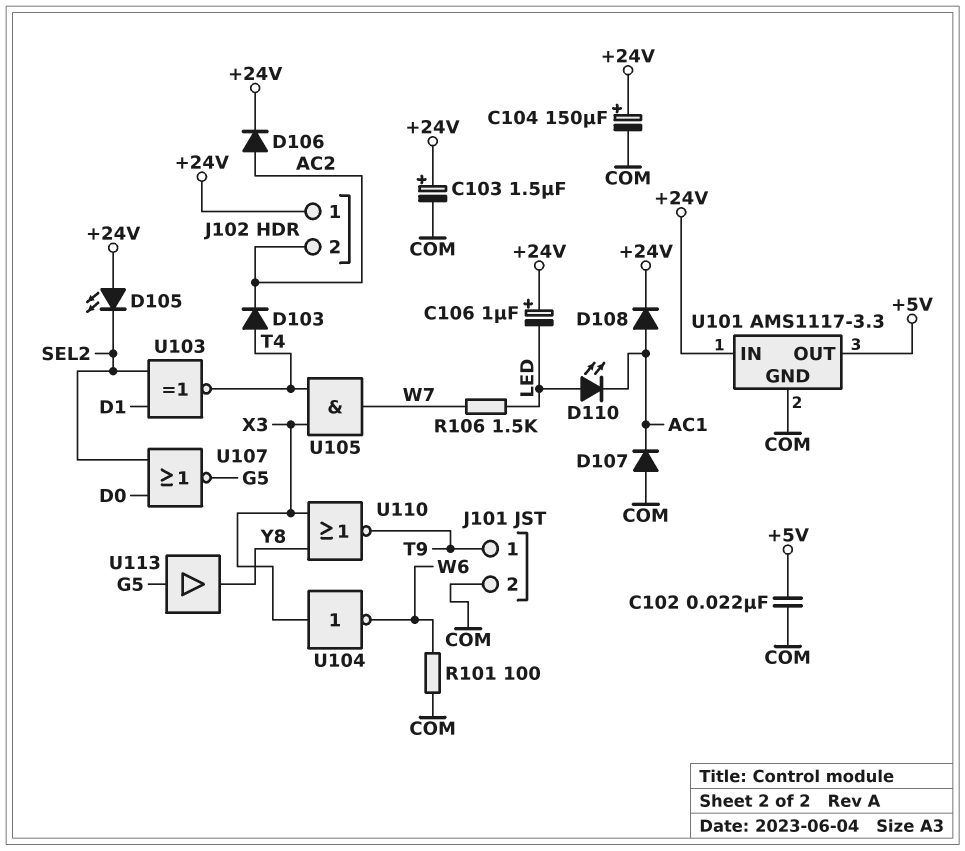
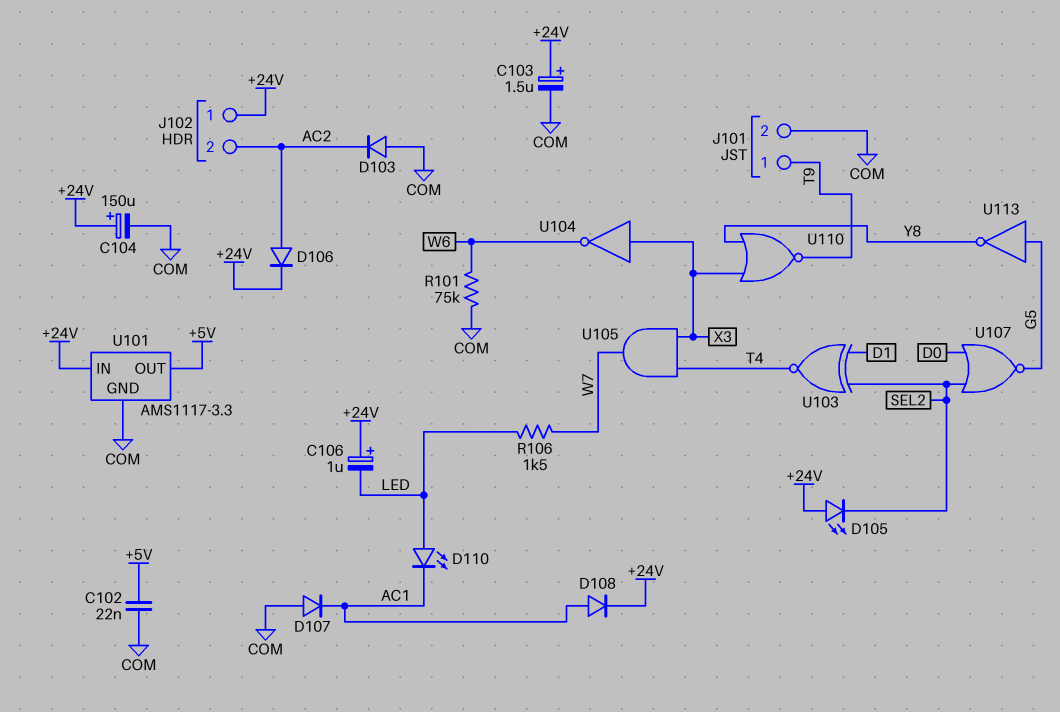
D103: diode (A T4, K AC2) -> diode (A COM, K AC2)
R101: 100 (COM, W6) -> 75k (COM, W6)
U113: buffer (in G5, out Y8) -> NOT (in G5, out Y8)

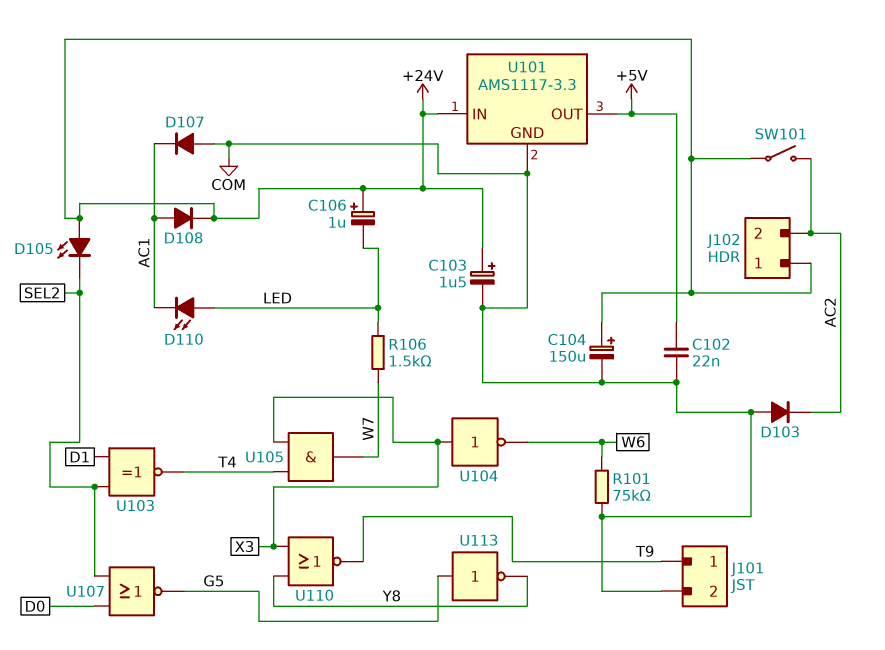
D106: diode (A AC2, K +24V) -> none
SW101: none -> switch (+24V, AC2)

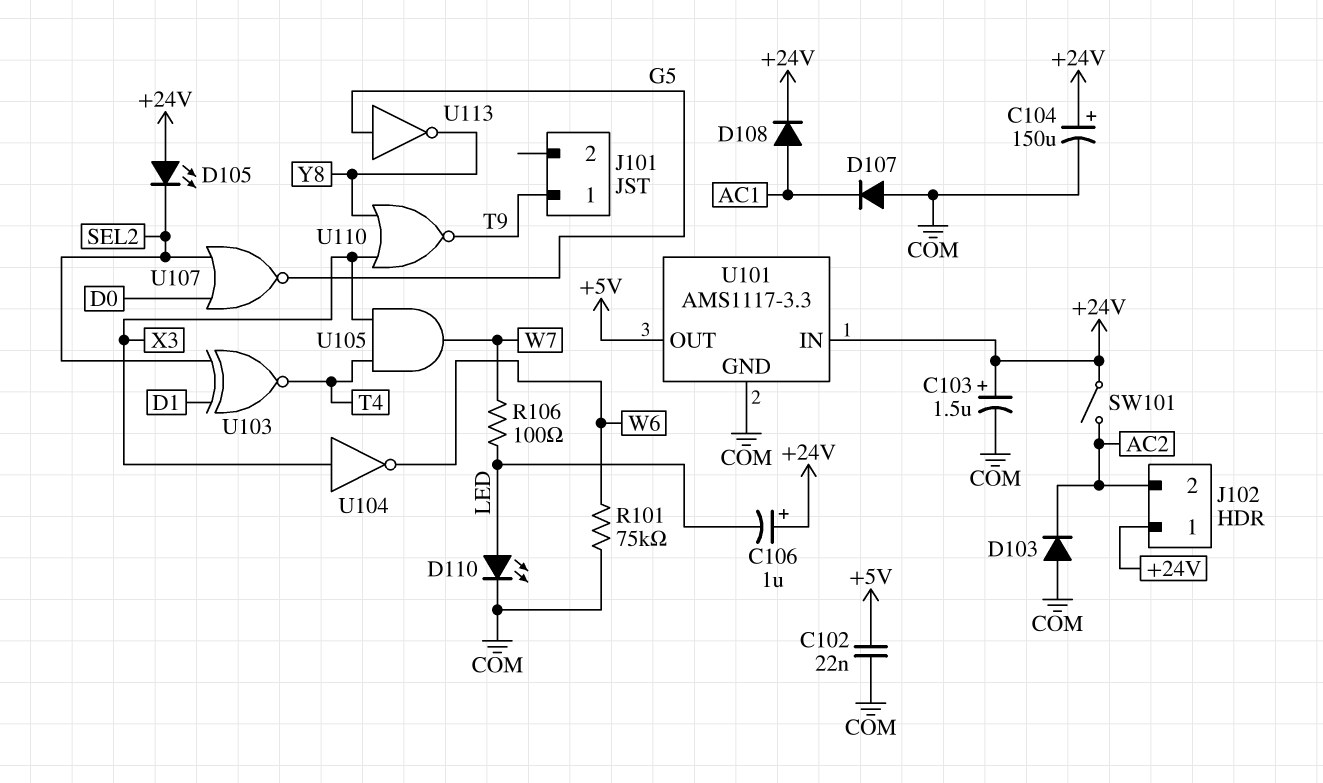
D110: LED (A LED, K AC1) -> LED (A LED, K COM)
J101 pin 2: COM -> none
R106: 1.5k (LED, W7) -> 100 (LED, W7)

